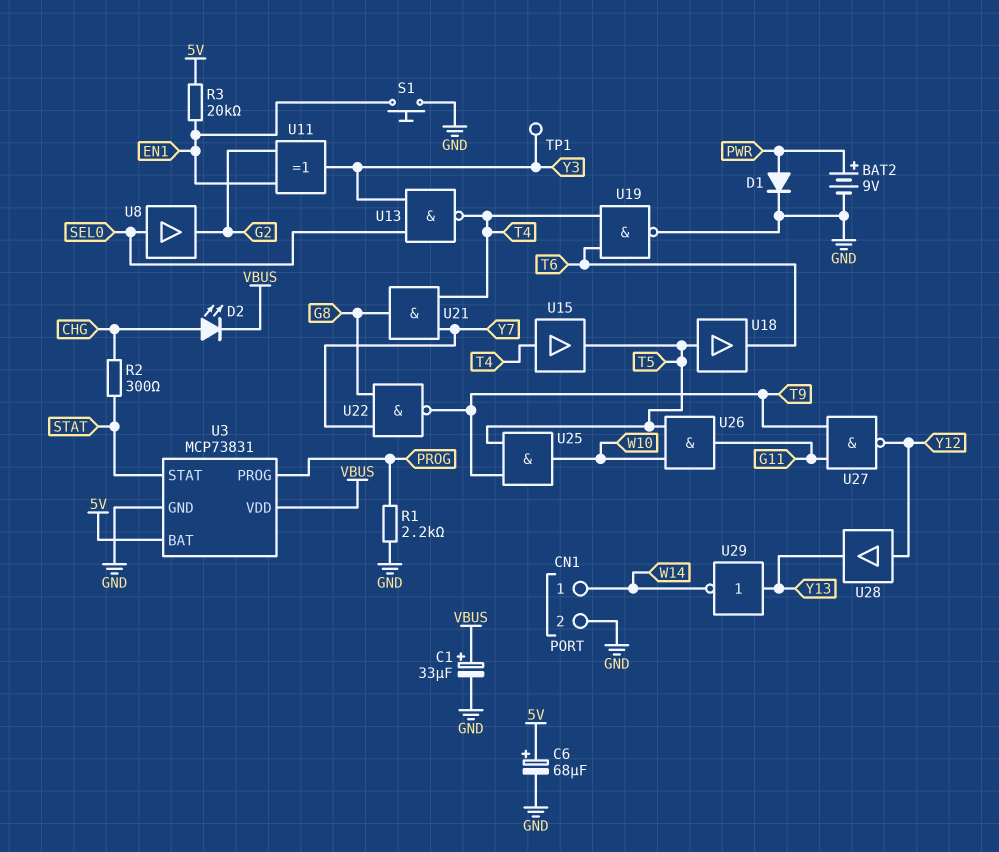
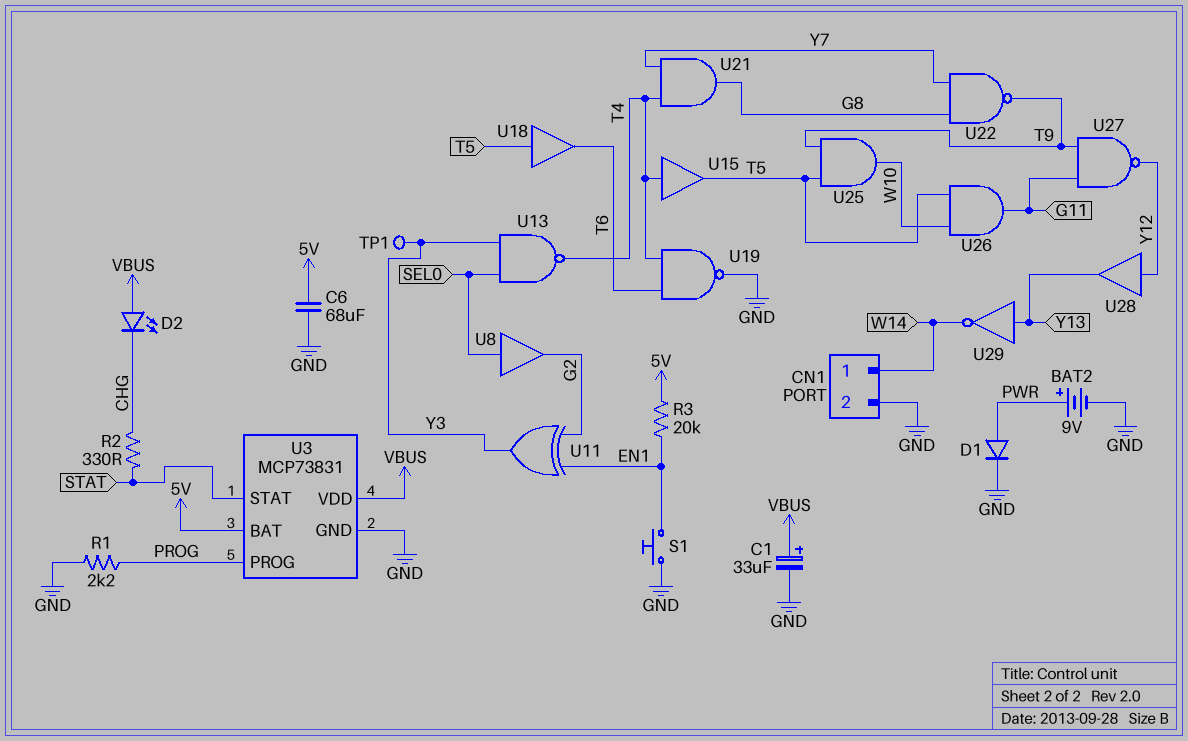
C6: 68uF (plus 5V, minus GND) -> 68uF (5V, GND)
D2: LED (A CHG, K VBUS) -> LED (A VBUS, K CHG)
R2: 300 (CHG, STAT) -> 330 (CHG, STAT)

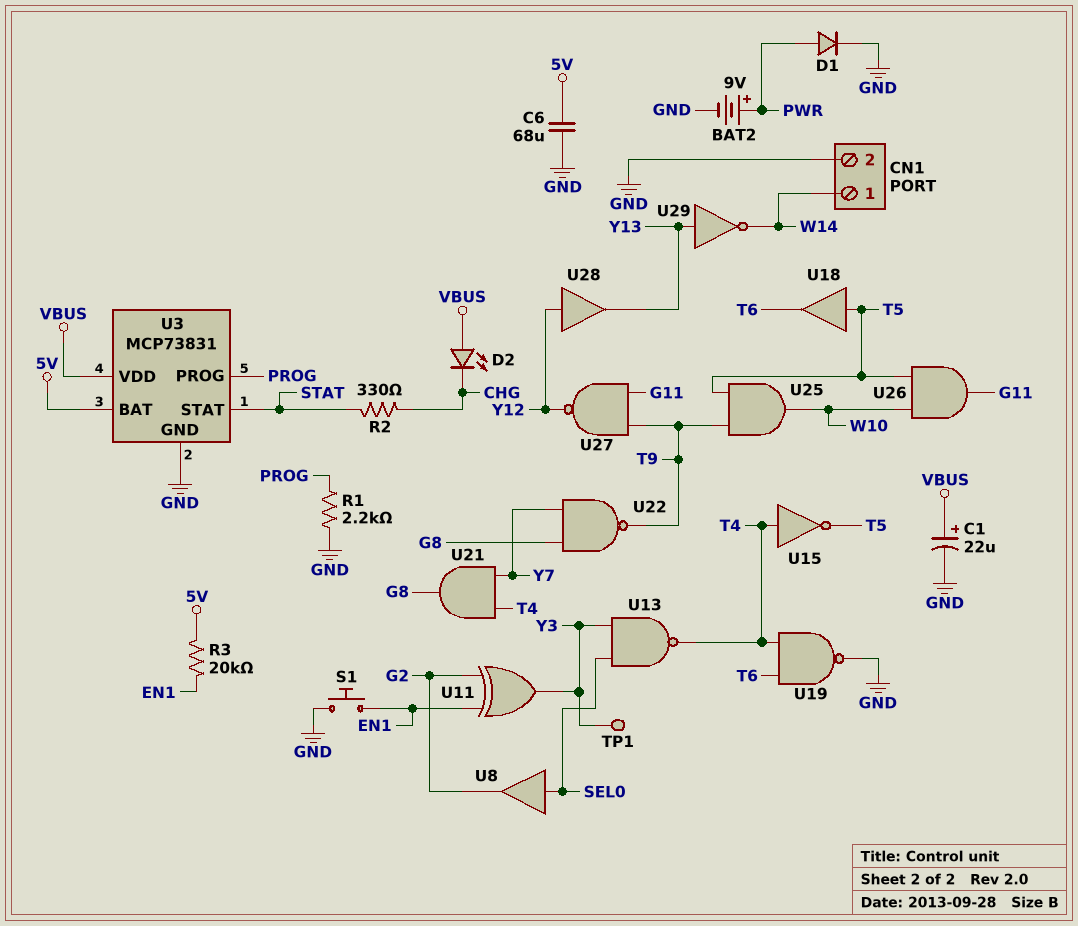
C1: 33uF (plus VBUS, minus GND) -> 22uF (plus VBUS, minus GND)
U15: buffer (in T4, out T5) -> NOT (in T4, out T5)

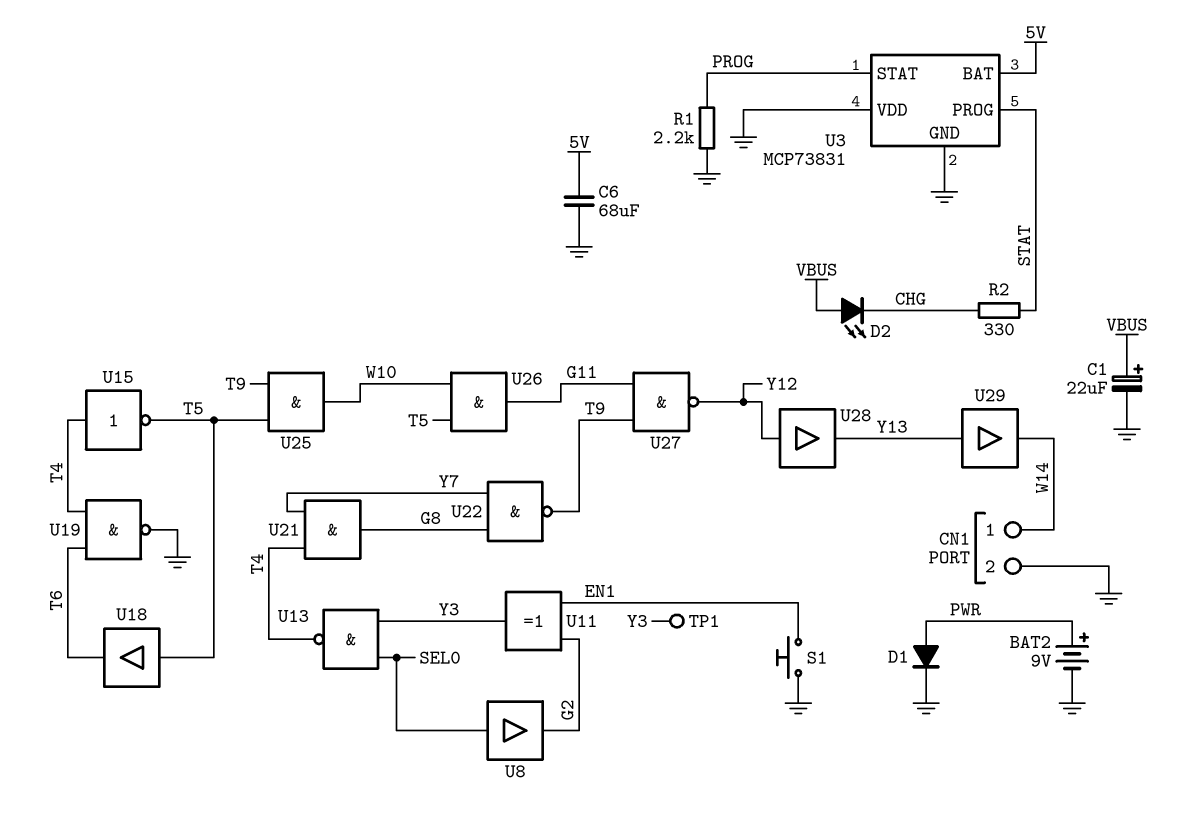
R3: 20k (5V, EN1) -> none
U3 pin PROG: PROG -> STAT
U3 pin STAT: STAT -> PROG
U3 pin VDD: VBUS -> GND
U29: NOT (in Y13, out W14) -> buffer (in Y13, out W14)

